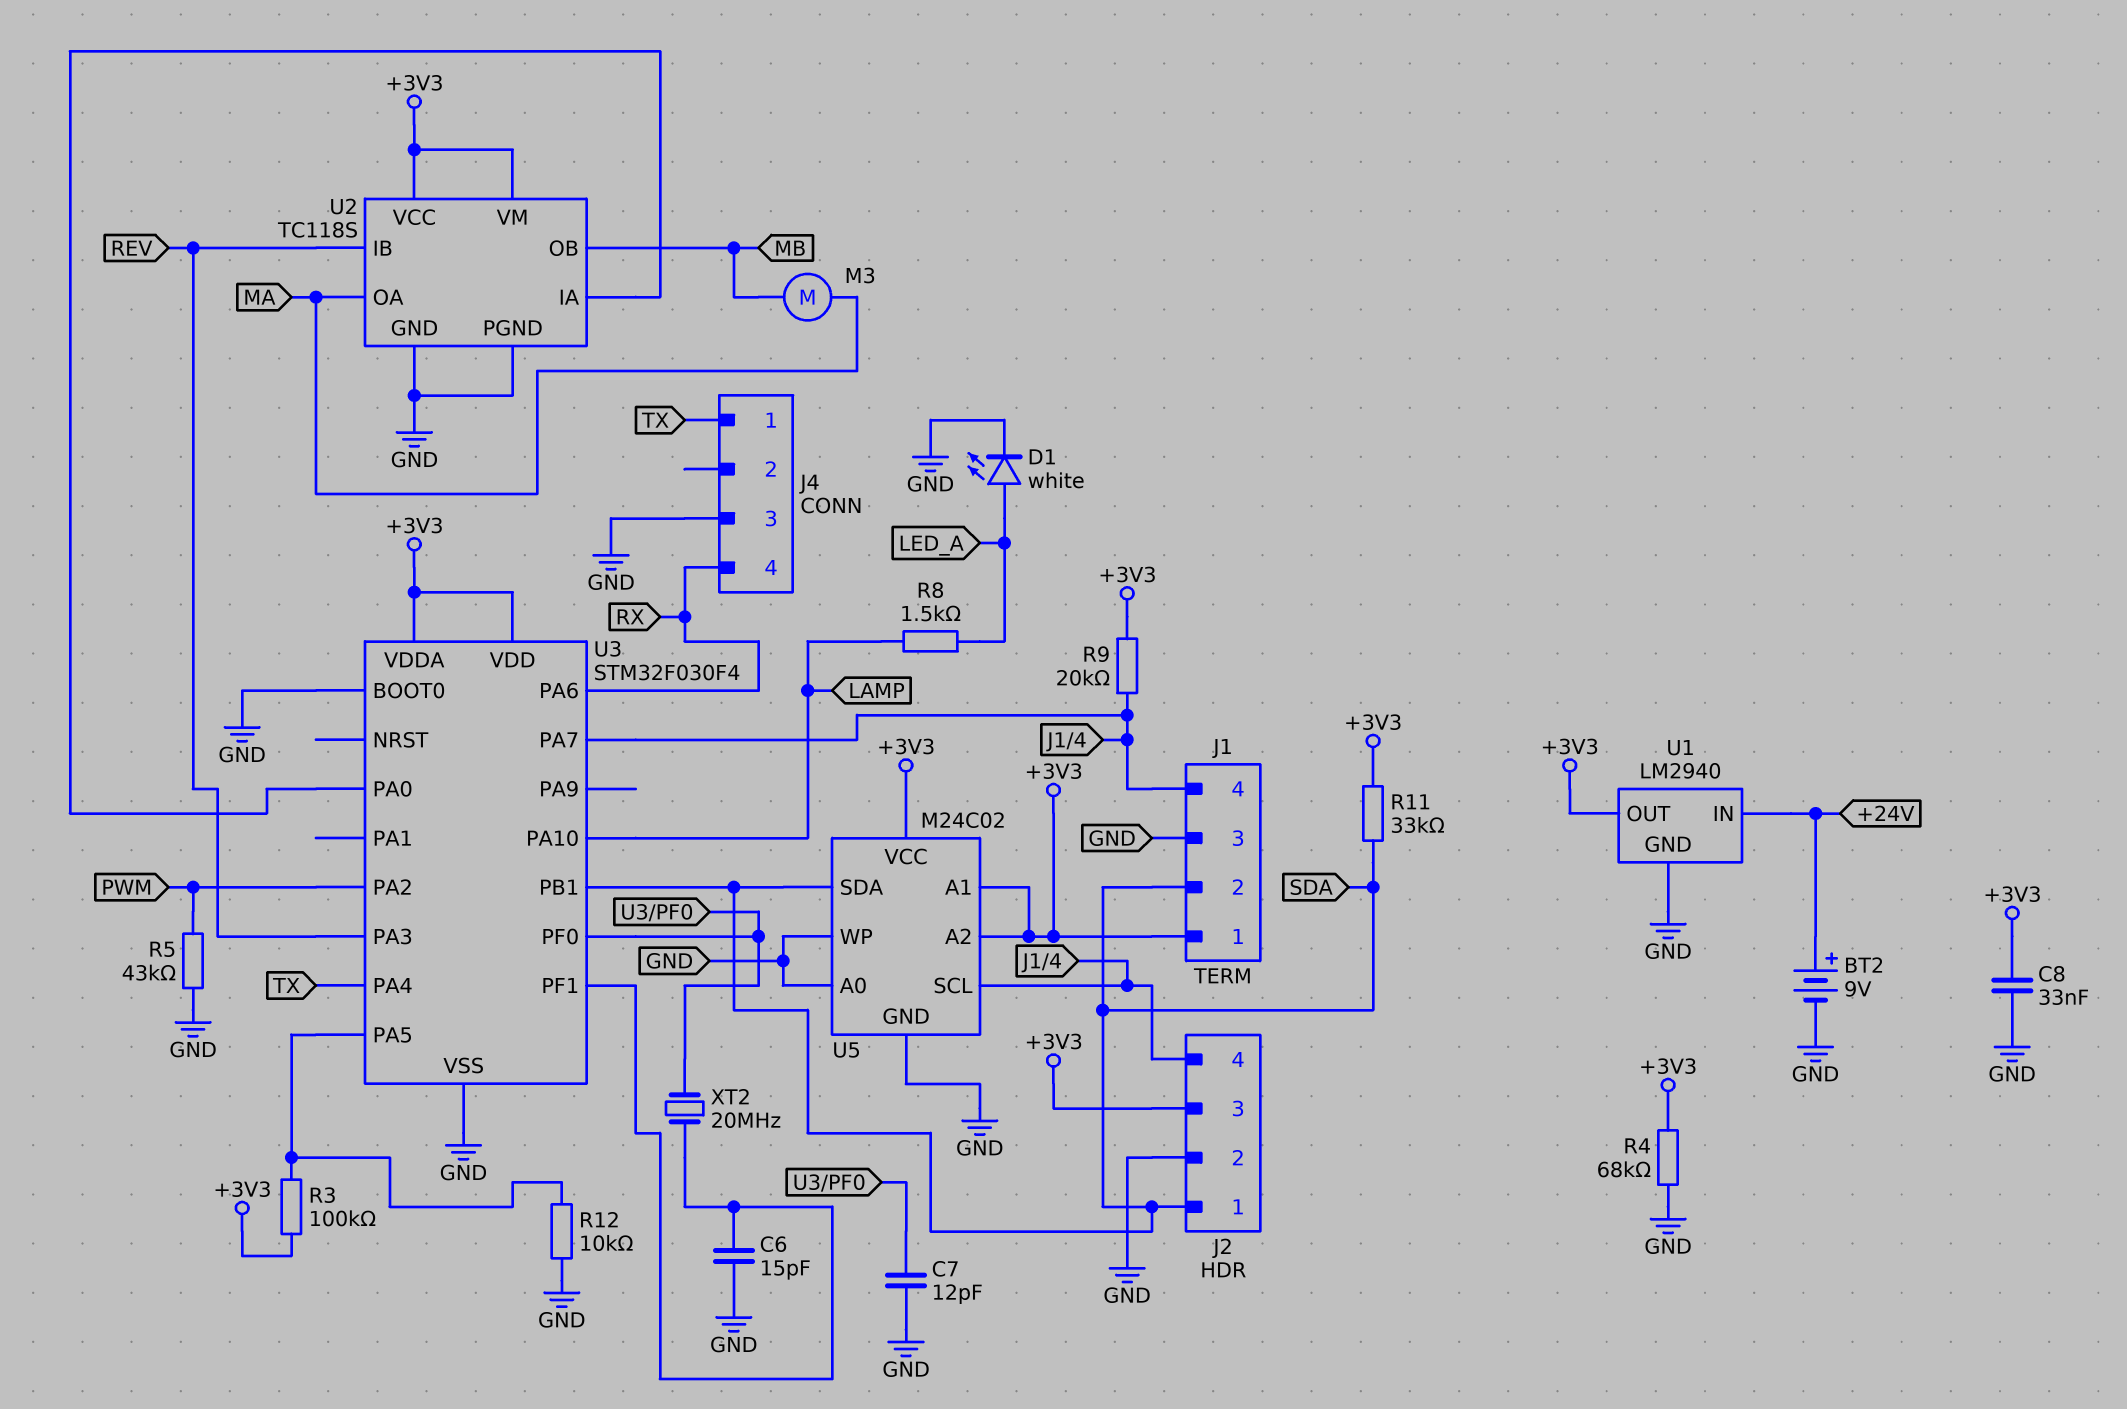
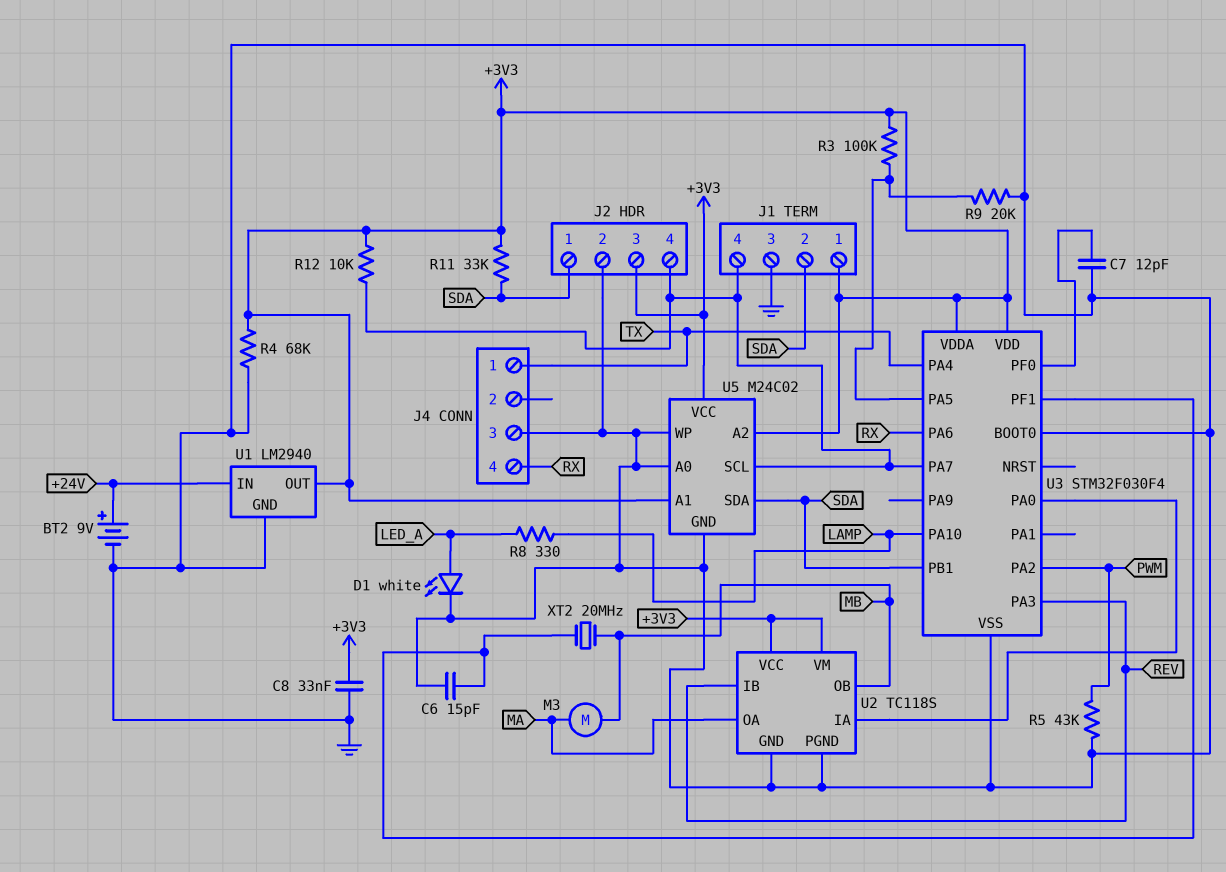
R8: 1.5k (LAMP, LED_A) -> 330 (LAMP, LED_A)
R9: 20k (+3V3, J1/4) -> 20k (GND, U3/PA5)
R12: 10k (GND, U3/PA5) -> 10k (+3V3, J1/4)
XT2: 20MHz (U3/PF0, U3/PF1) -> 20MHz (MB, U3/PF1)

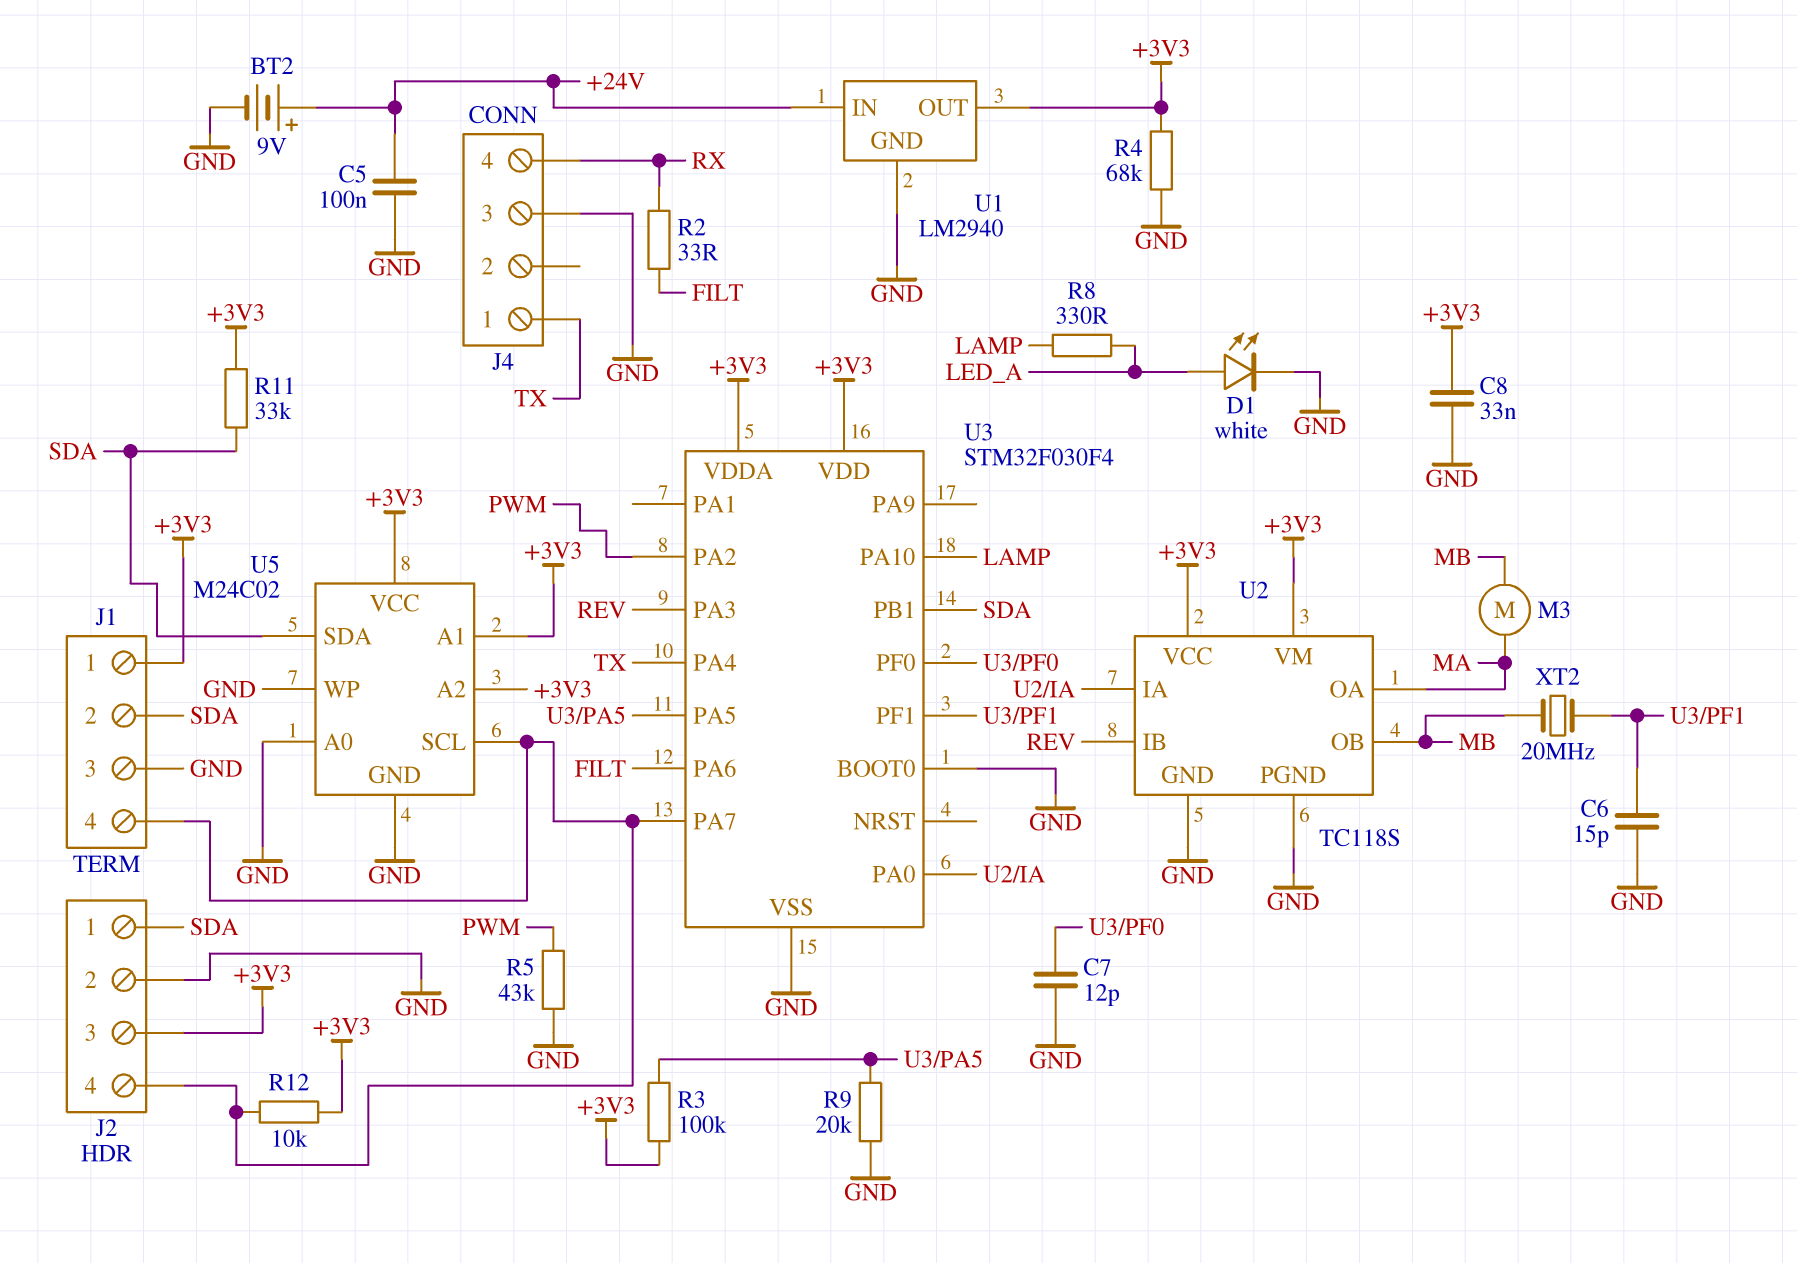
C5: none -> 100nF (+24V, GND)
R2: none -> 33 (FILT, RX)
U3 pin PA6: RX -> FILT

